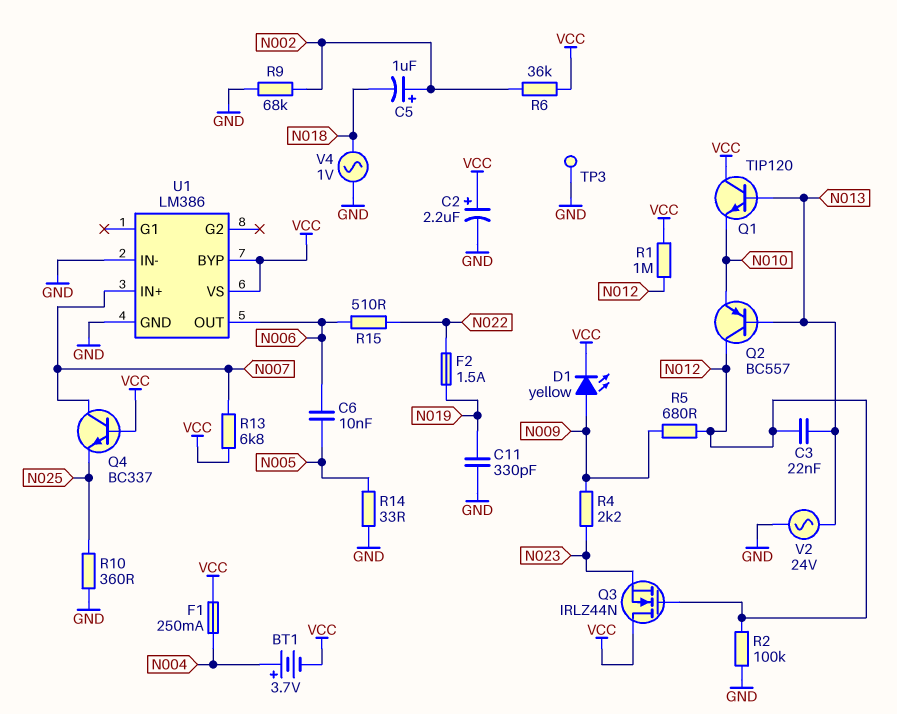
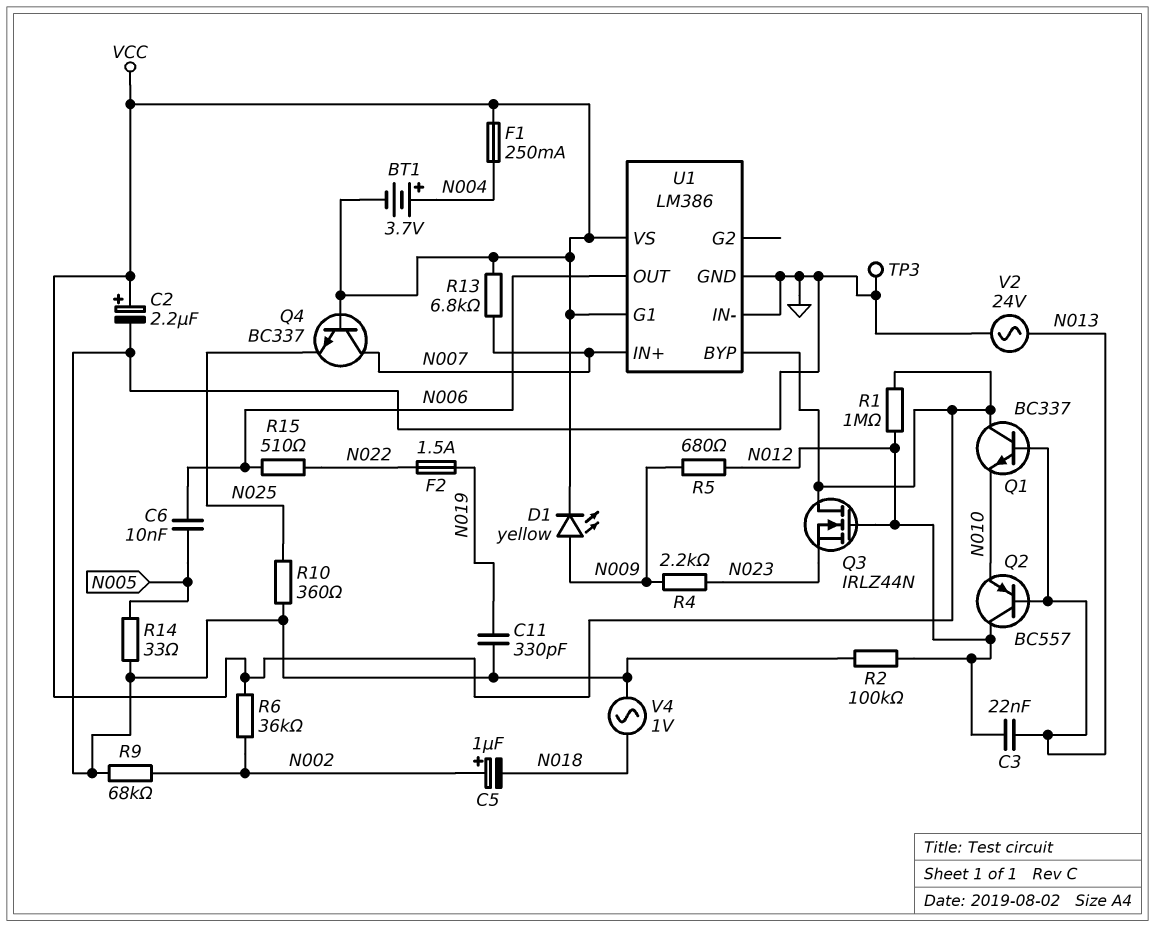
Q1: NPN TIP120 (B N013, C VCC, E N010) -> NPN BC337 (B N013, C VCC, E N010)
U1 pin G1: none -> VCC

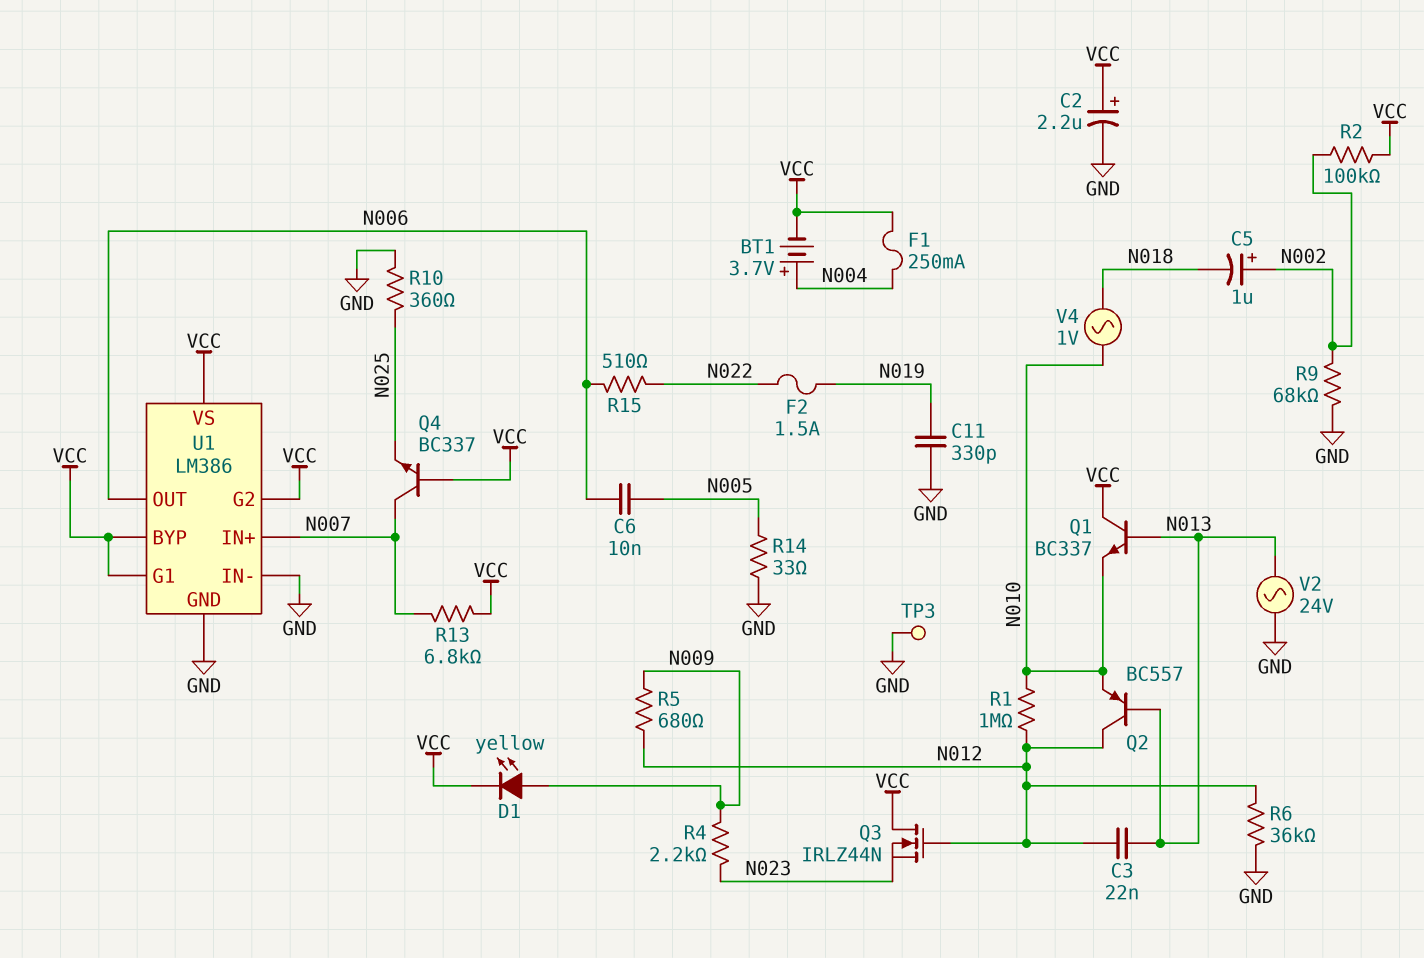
R1: 1M (N012, VCC) -> 1M (N010, N012)
R2: 100k (GND, N012) -> 100k (N002, VCC)
R6: 36k (N002, VCC) -> 36k (GND, N012)
U1 pin G2: none -> VCC
V4: AC 1V (GND, N018) -> AC 1V (N010, N018)

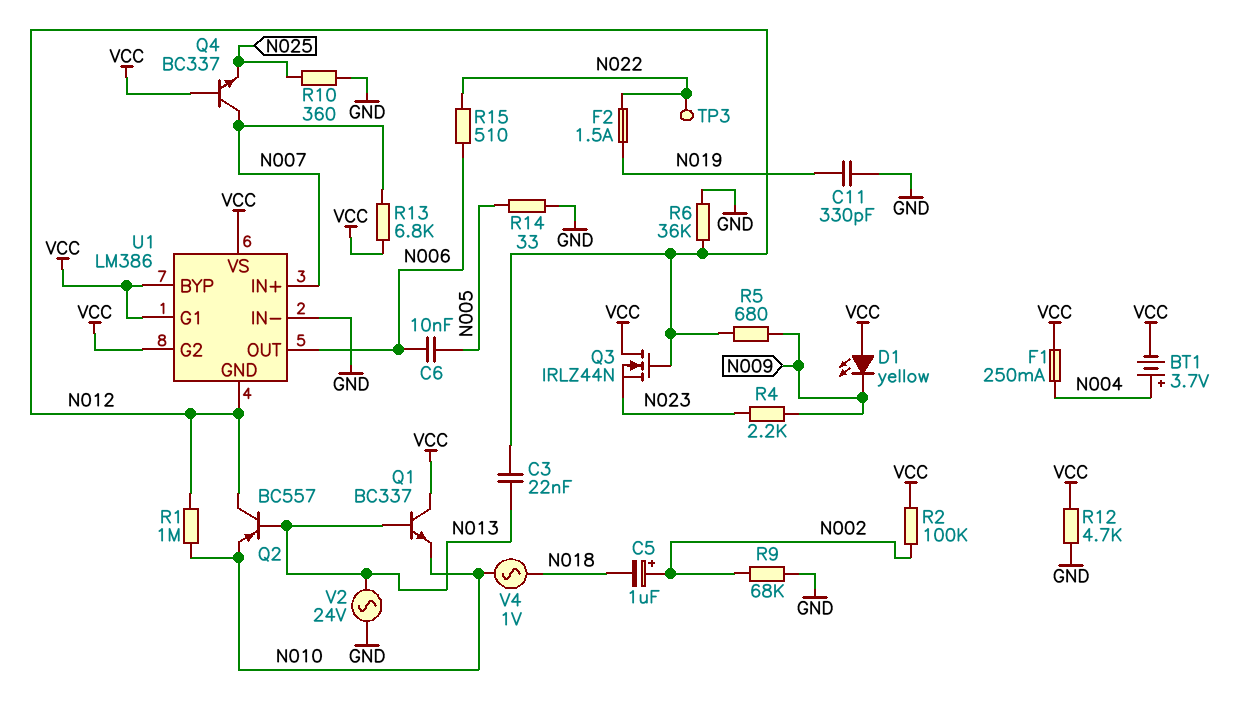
C2: 2.2uF (plus VCC, minus GND) -> none
D1: LED yellow (A N009, K VCC) -> LED yellow (A VCC, K N009)
R12: none -> 4.7k (GND, VCC)
TP3: test point (GND) -> test point (N022)
U1 pin GND: GND -> N012

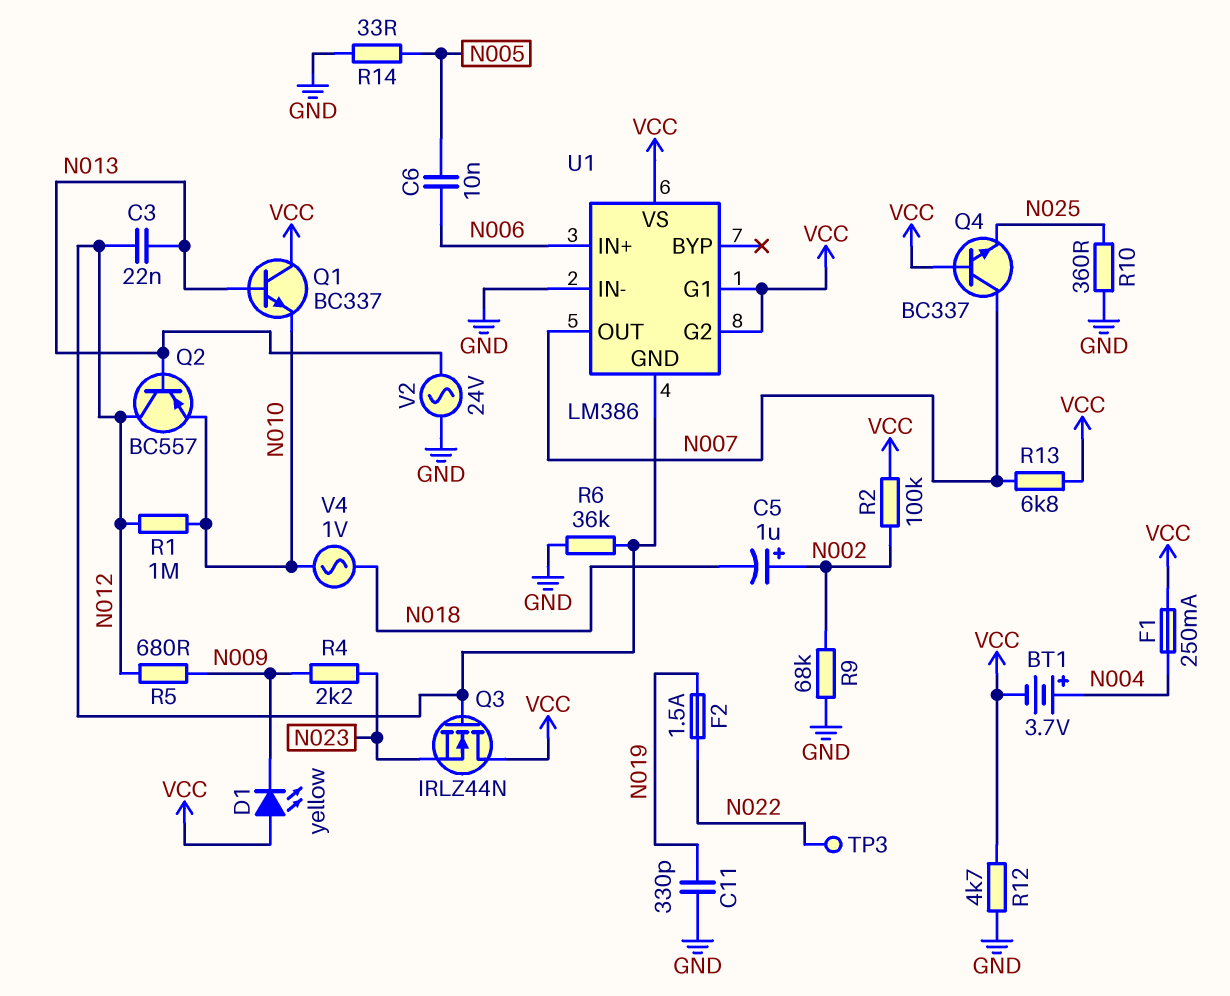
R15: 510 (N006, N022) -> none
U1 pin BYP: VCC -> none
U1 pin IN+: N007 -> N006
U1 pin OUT: N006 -> N007

